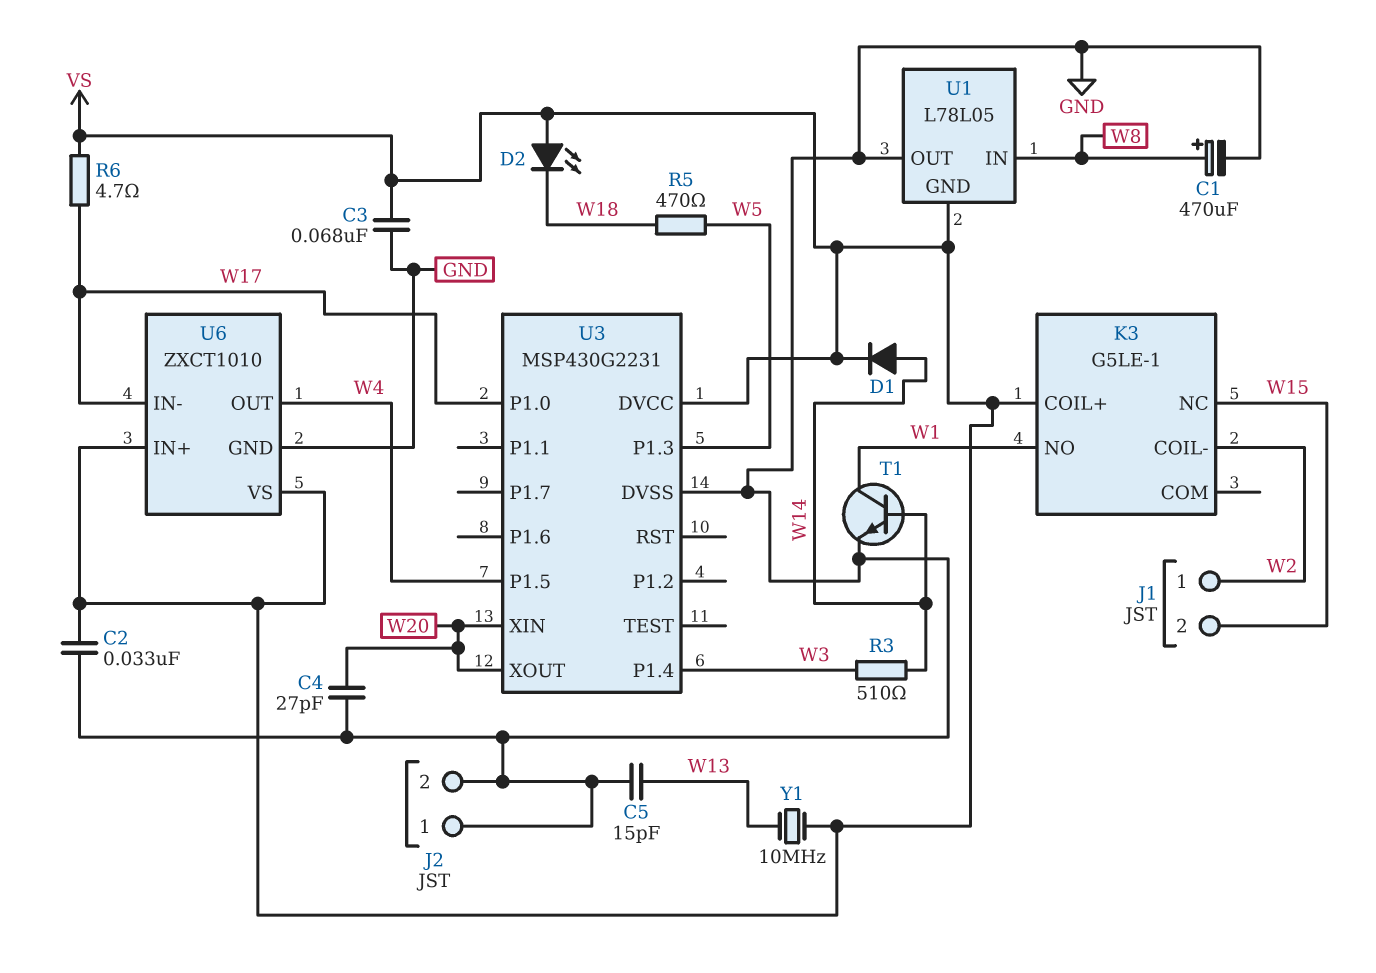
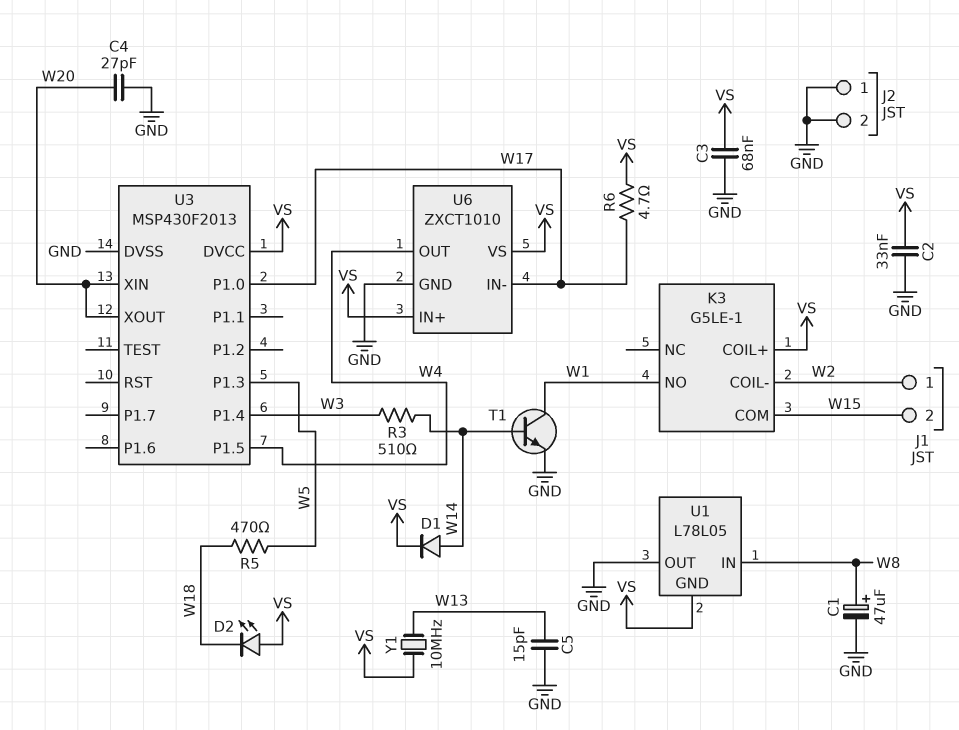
C1: 470uF (plus W8, minus GND) -> 47uF (plus W8, minus GND)
K3 pin COM: none -> W15
K3 pin NC: W15 -> none
U3: MSP430G2231 -> MSP430F2013

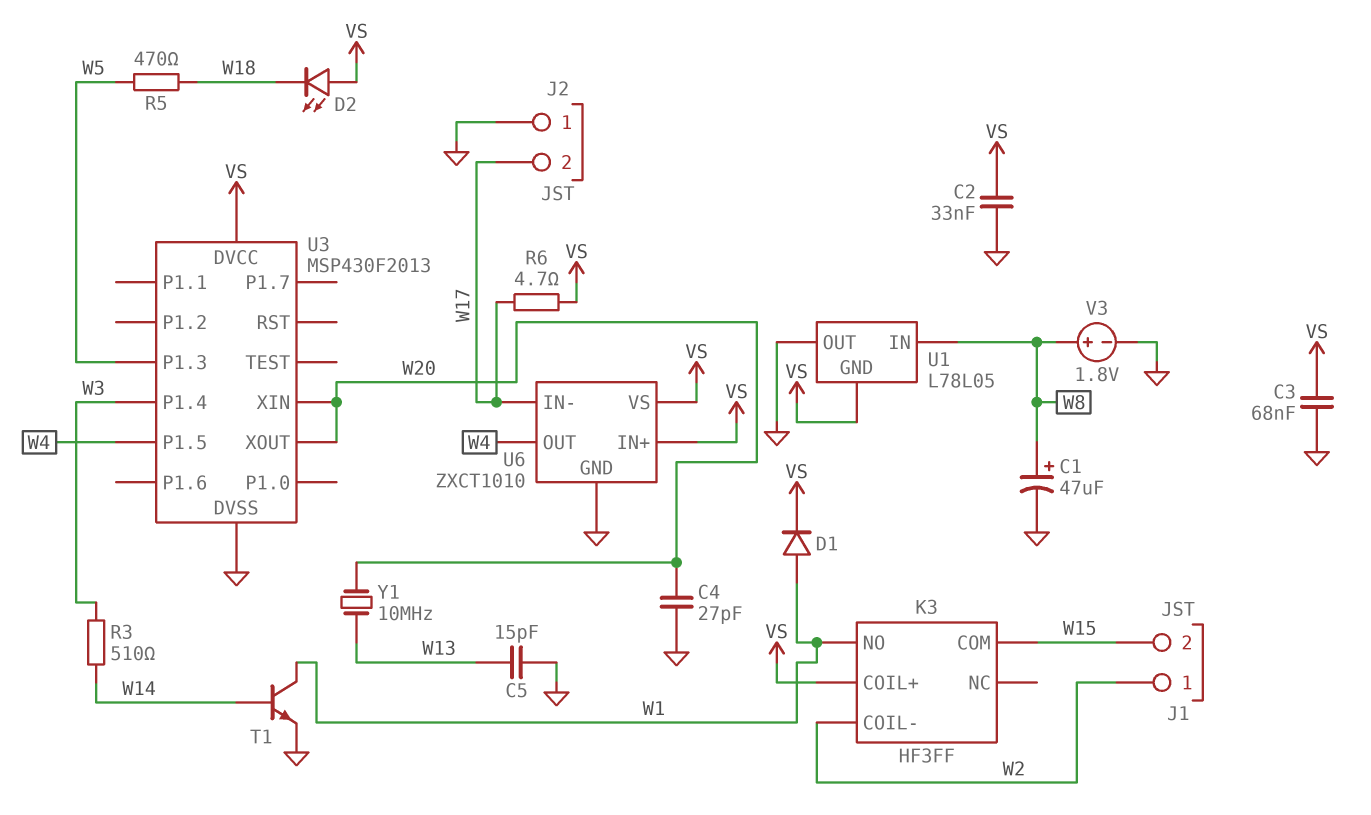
D1: diode (A W14, K VS) -> diode (A W1, K VS)
J2 pin 2: GND -> W17
K3: G5LE-1 -> HF3FF
U3 pin P1.0: W17 -> none
V3: none -> 1.8V (plus W8, minus GND)
Y1: 10MHz (VS, W13) -> 10MHz (W13, W20)

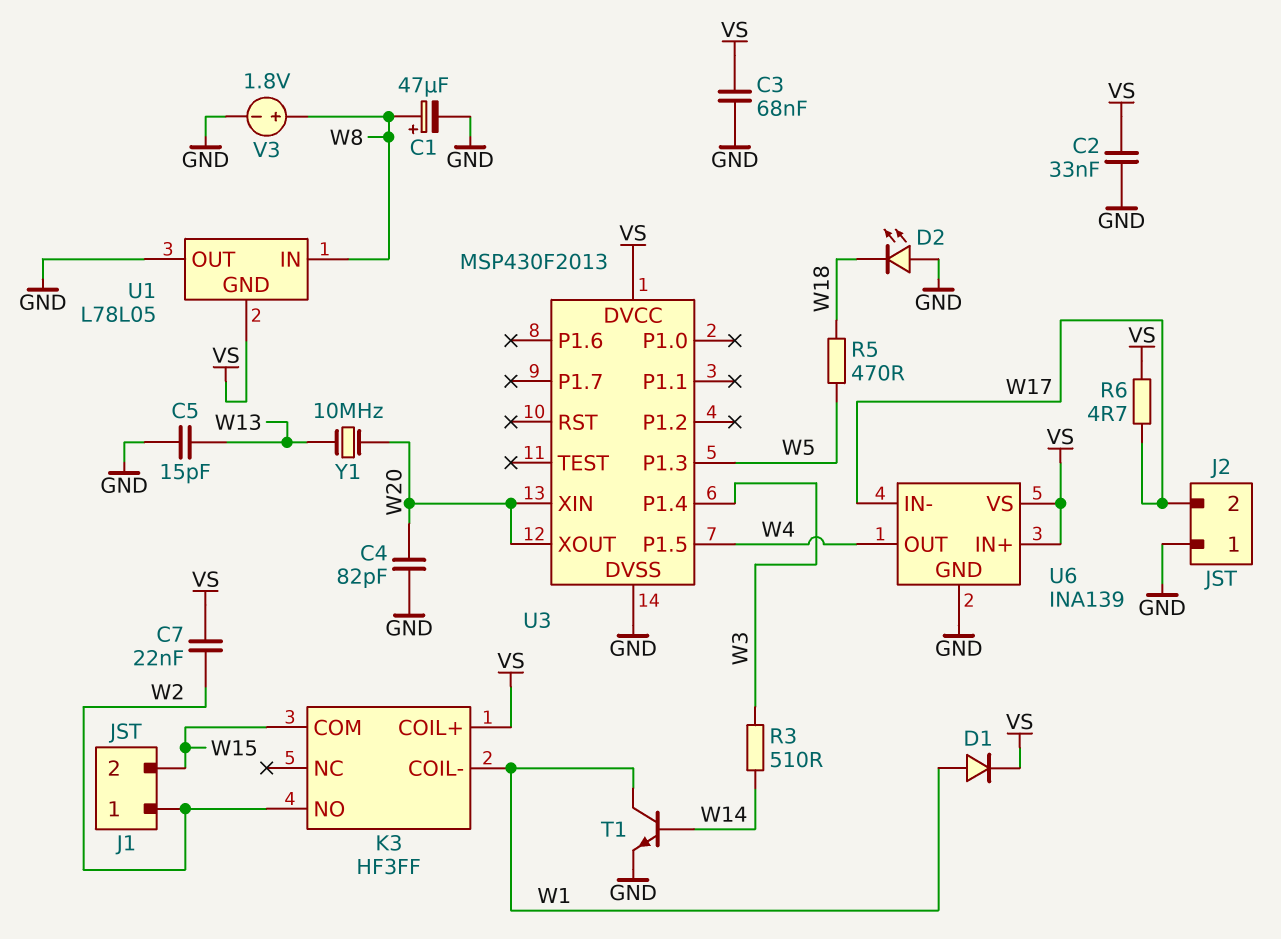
C4: 27pF (GND, W20) -> 82pF (GND, W20)
C7: none -> 22nF (VS, W2)
D2: LED (A VS, K W18) -> LED (A GND, K W18)
K3 pin COIL-: W2 -> W1
K3 pin NO: W1 -> W2
U6: ZXCT1010 -> INA139

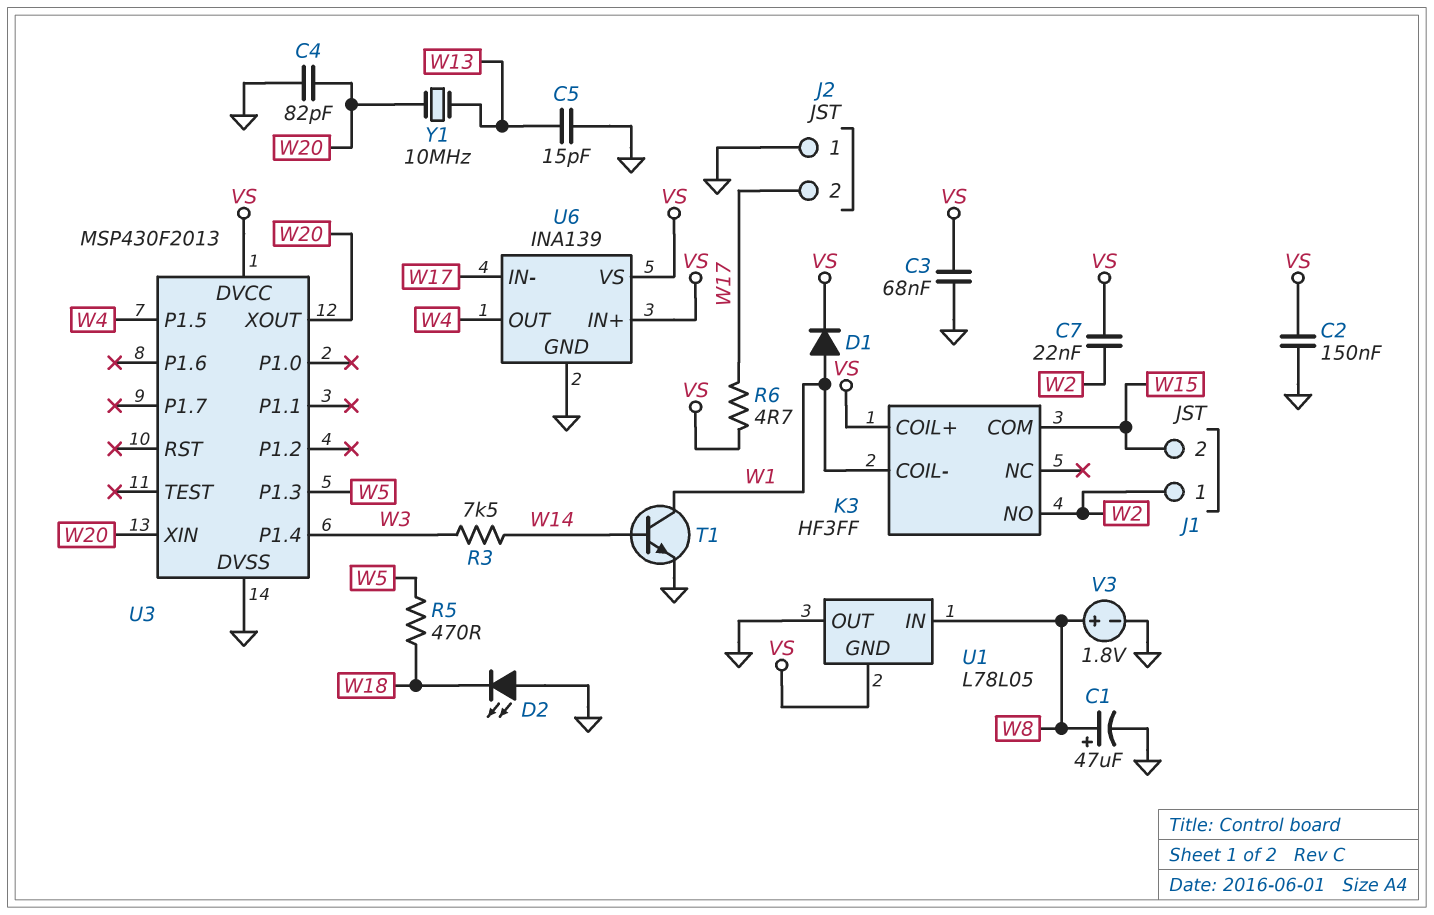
C2: 33nF (GND, VS) -> 150nF (GND, VS)
R3: 510 (W3, W14) -> 7.5k (W3, W14)

